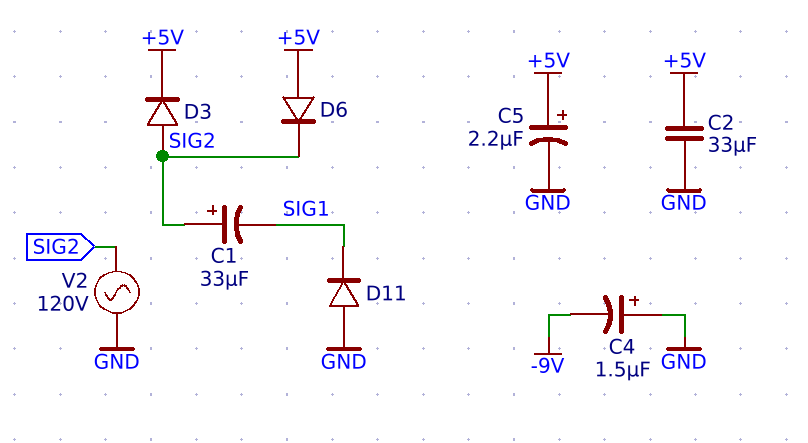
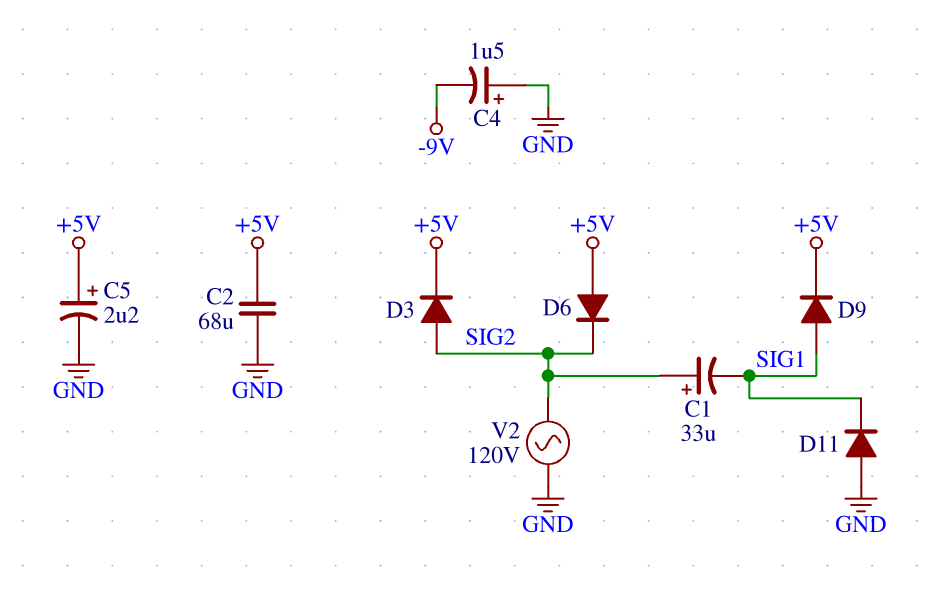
C2: 33uF (+5V, GND) -> 68uF (+5V, GND)
D9: none -> diode (A SIG1, K +5V)

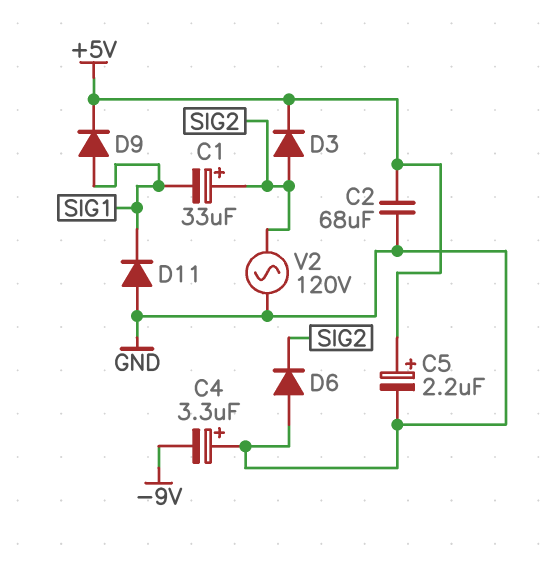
C4: 1.5uF (plus GND, minus -9V) -> 3.3uF (plus GND, minus -9V)
D6: diode (A +5V, K SIG2) -> diode (A GND, K SIG2)

